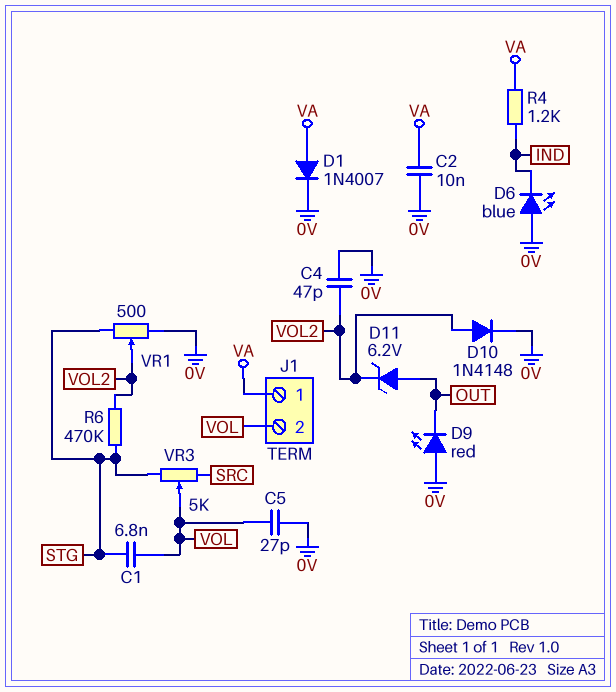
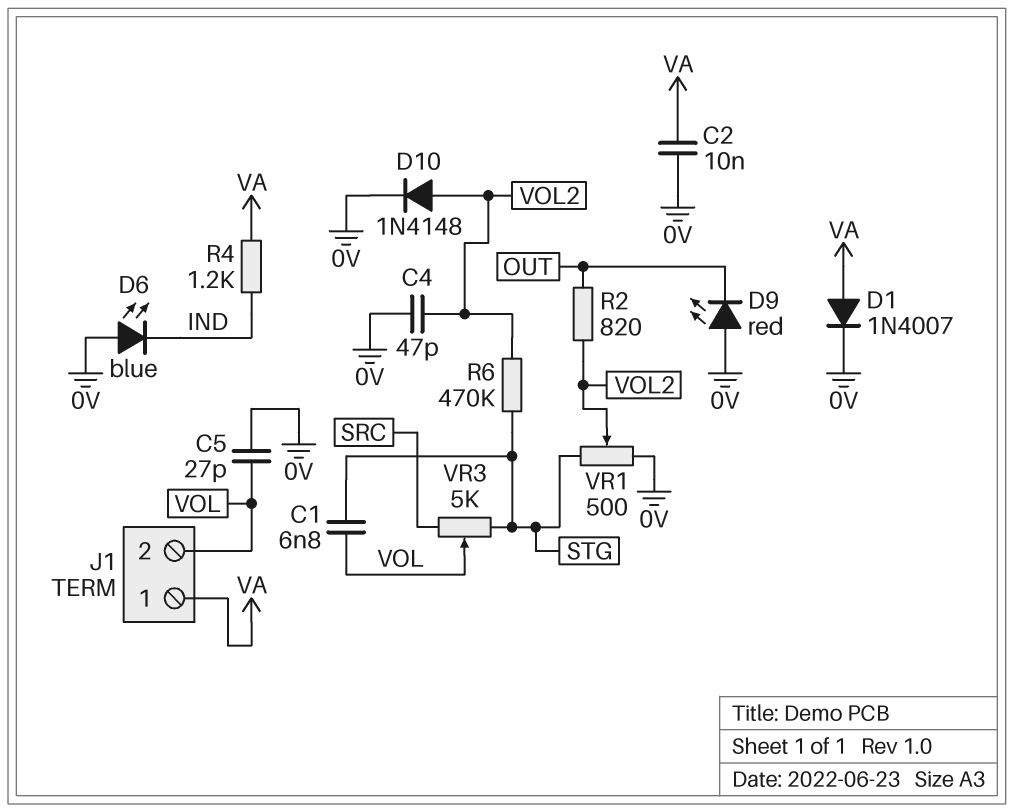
D11: zener 6.2V (A OUT, K VOL2) -> none
R2: none -> 820 (OUT, VOL2)

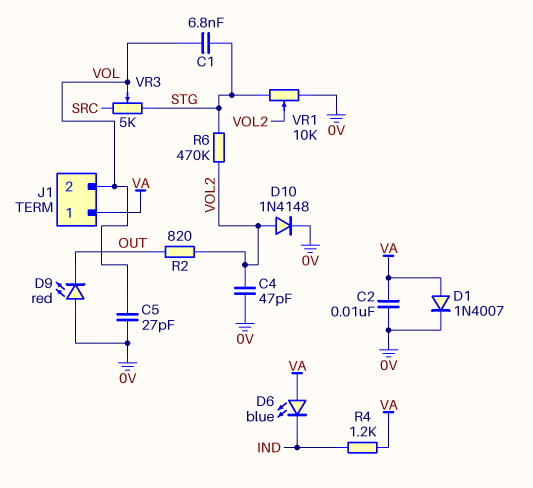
D6: LED blue (A 0V, K IND) -> LED blue (A VA, K IND)
VR1: 500 (0V, STG, wiper VOL2) -> 10k (0V, STG, wiper VOL2)

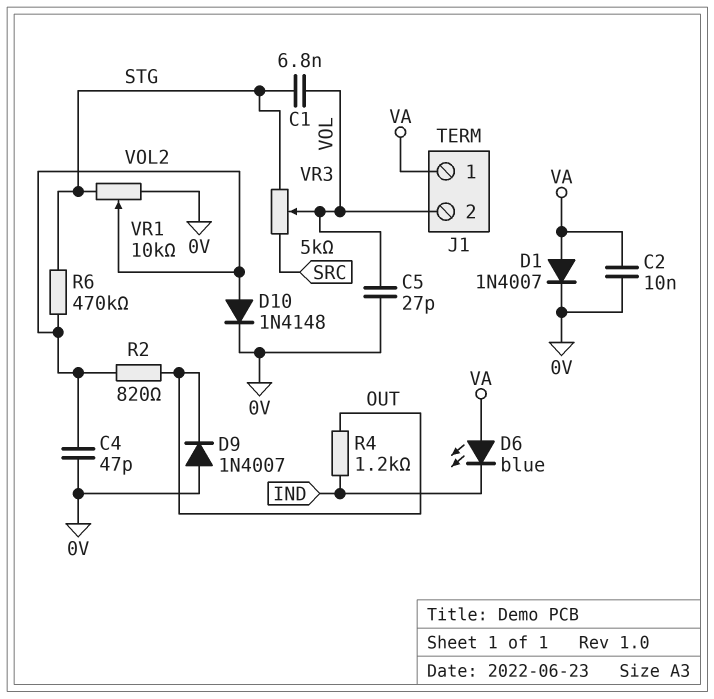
D9: LED red (A 0V, K OUT) -> diode 1N4007 (A 0V, K OUT)
R4: 1.2k (IND, VA) -> 1.2k (IND, OUT)

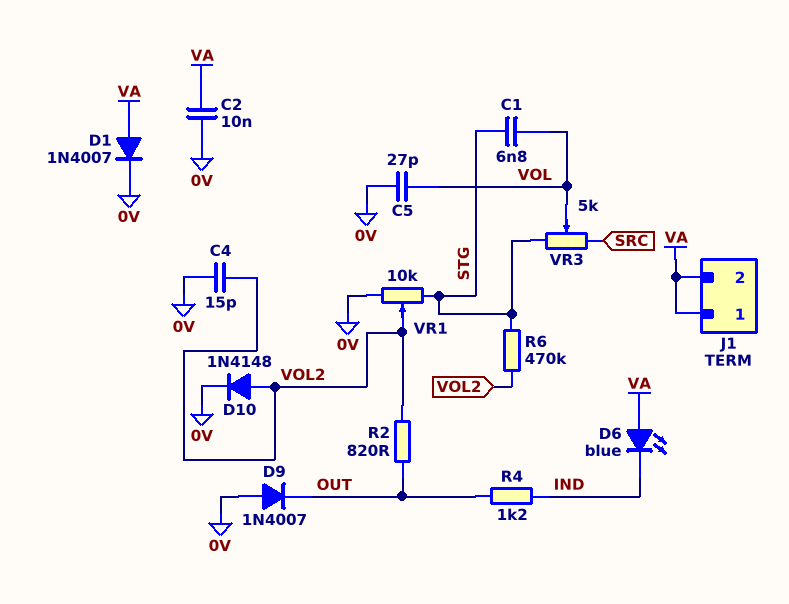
C4: 47pF (0V, VOL2) -> 15pF (0V, VOL2)
J1 pin 2: VOL -> VA

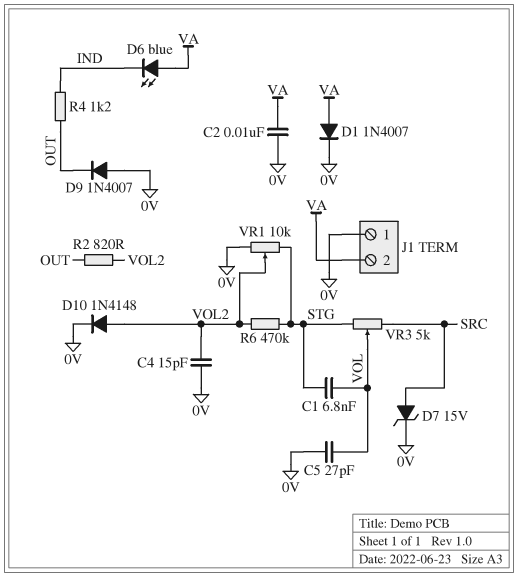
D7: none -> zener 15V (A SRC, K 0V)
J1 pin 1: VA -> 0V

